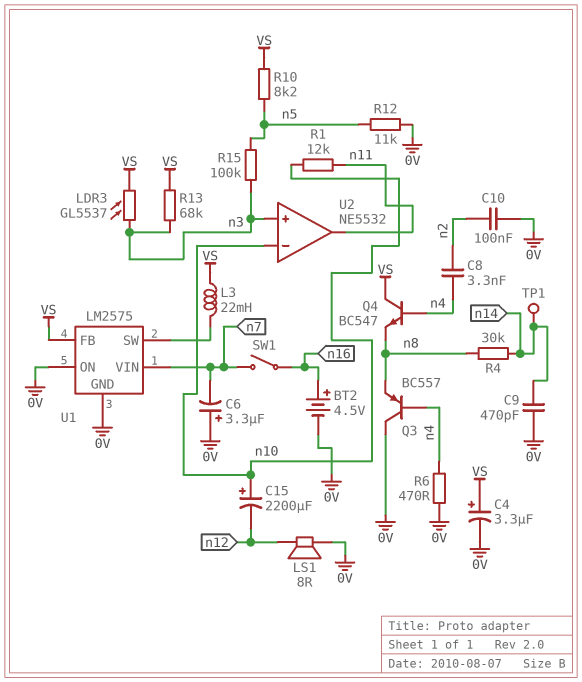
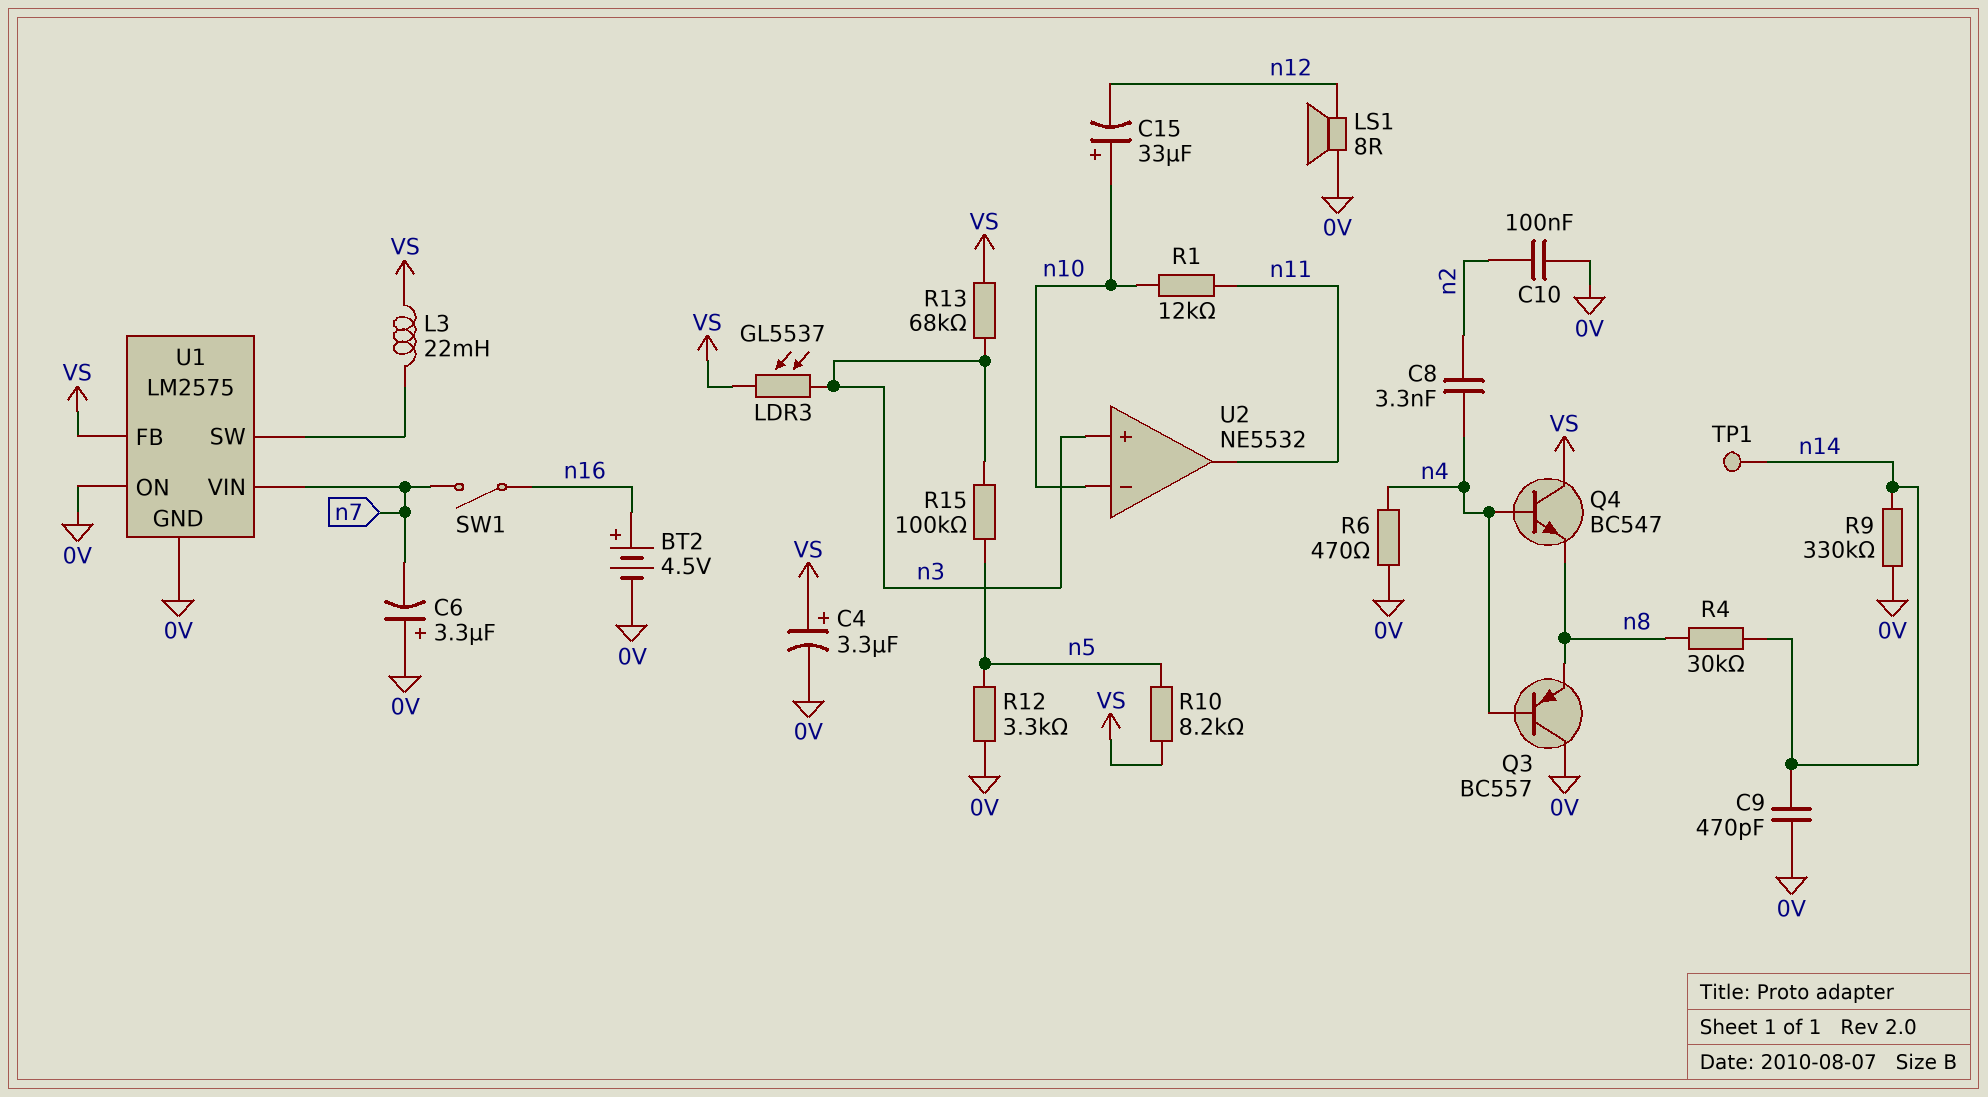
C15: 2200uF (plus n10, minus n12) -> 33uF (plus n10, minus n12)
R9: none -> 330k (0V, n14)
R12: 11k (0V, n5) -> 3.3k (0V, n5)

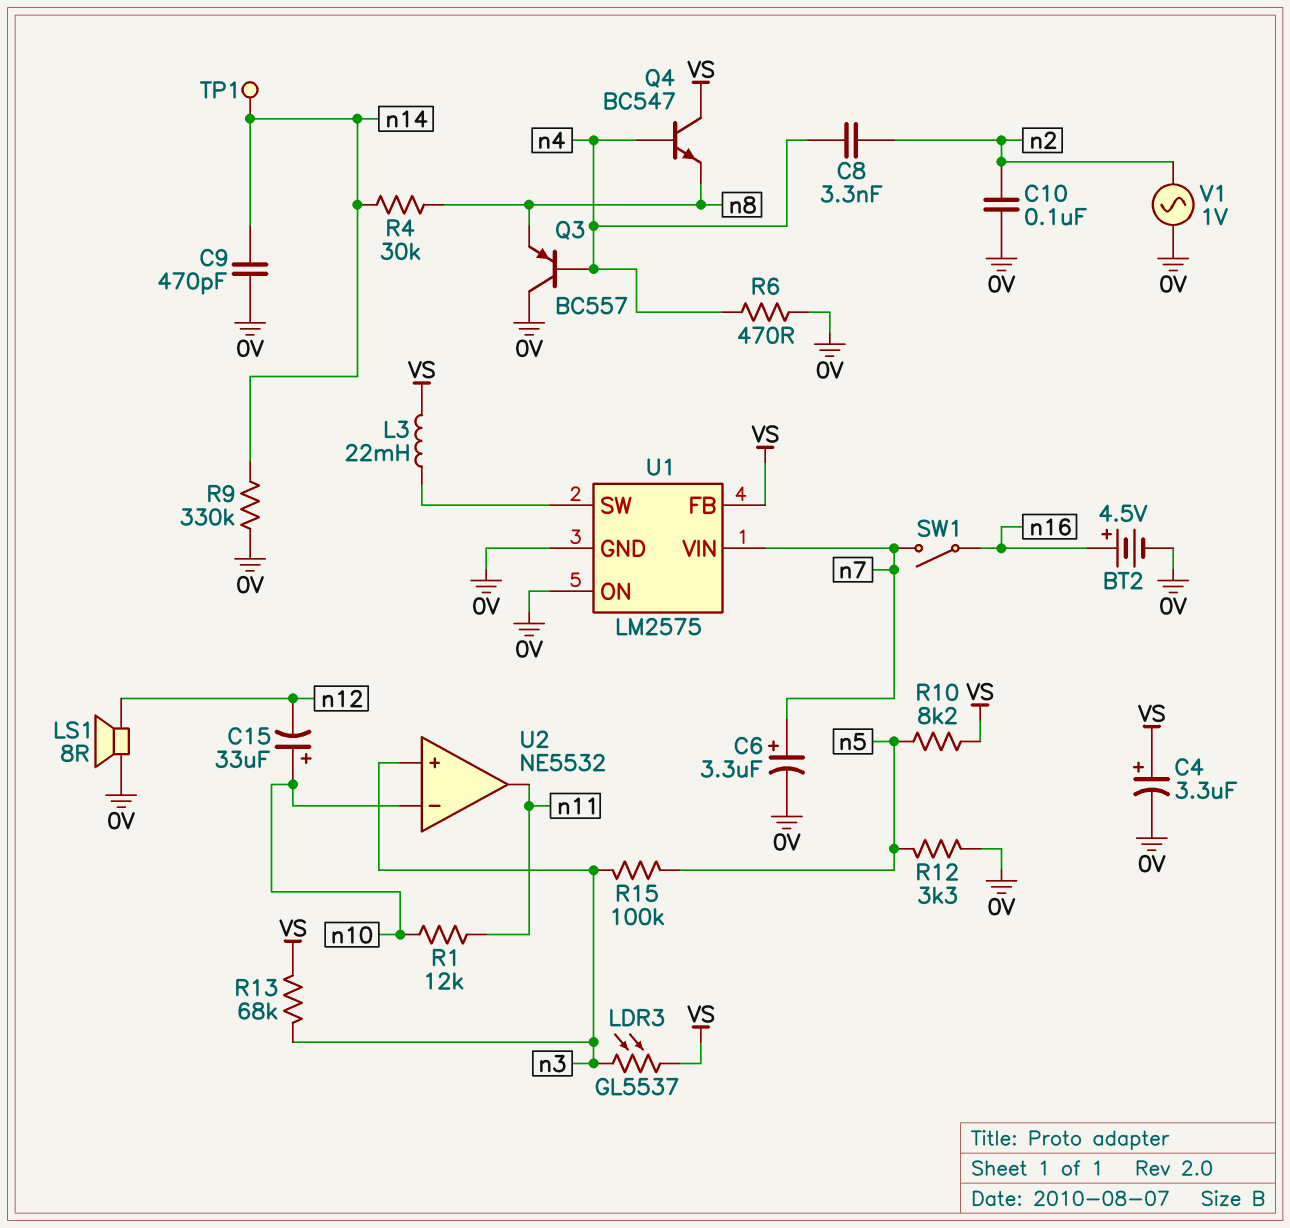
C6: 3.3uF (plus 0V, minus n7) -> 3.3uF (plus n7, minus 0V)
V1: none -> AC 1V (0V, n2)

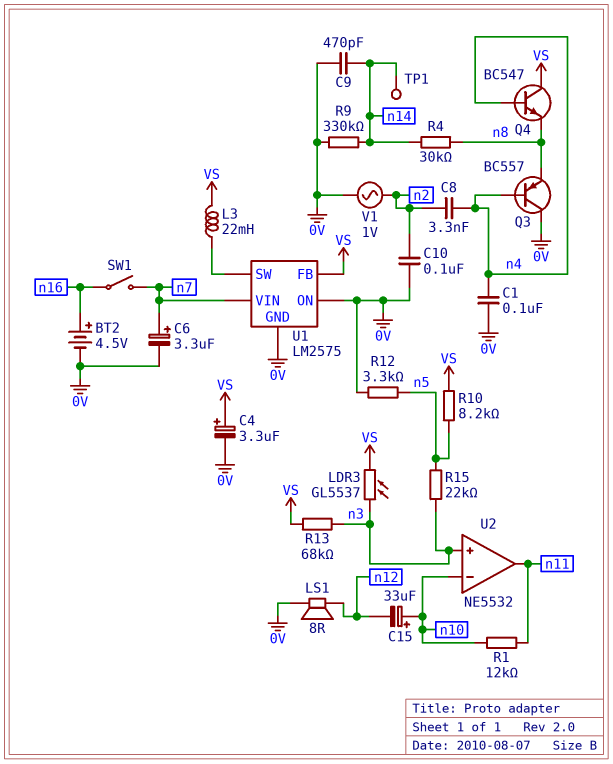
C1: none -> 100nF (0V, n4)
R6: 470 (0V, n4) -> none
R15: 100k (n3, n5) -> 22k (n3, n5)

